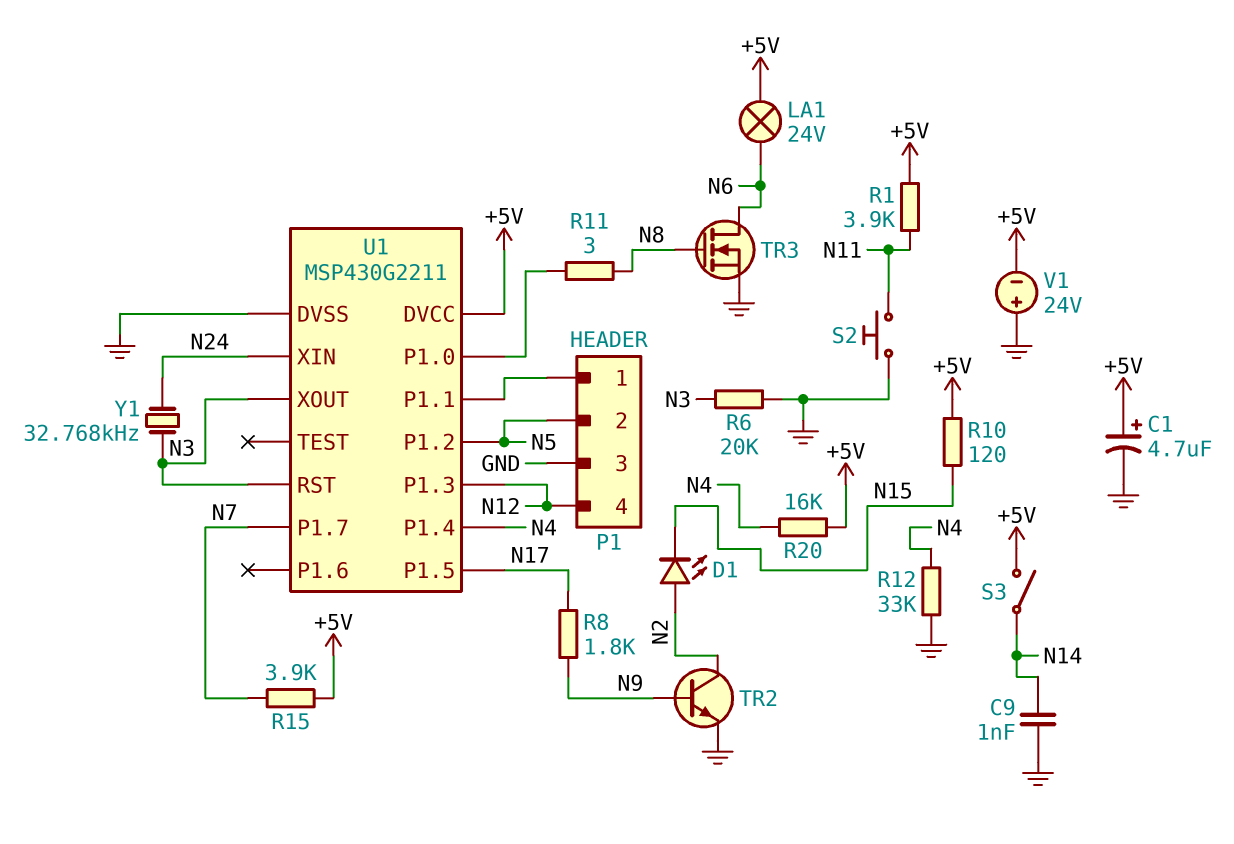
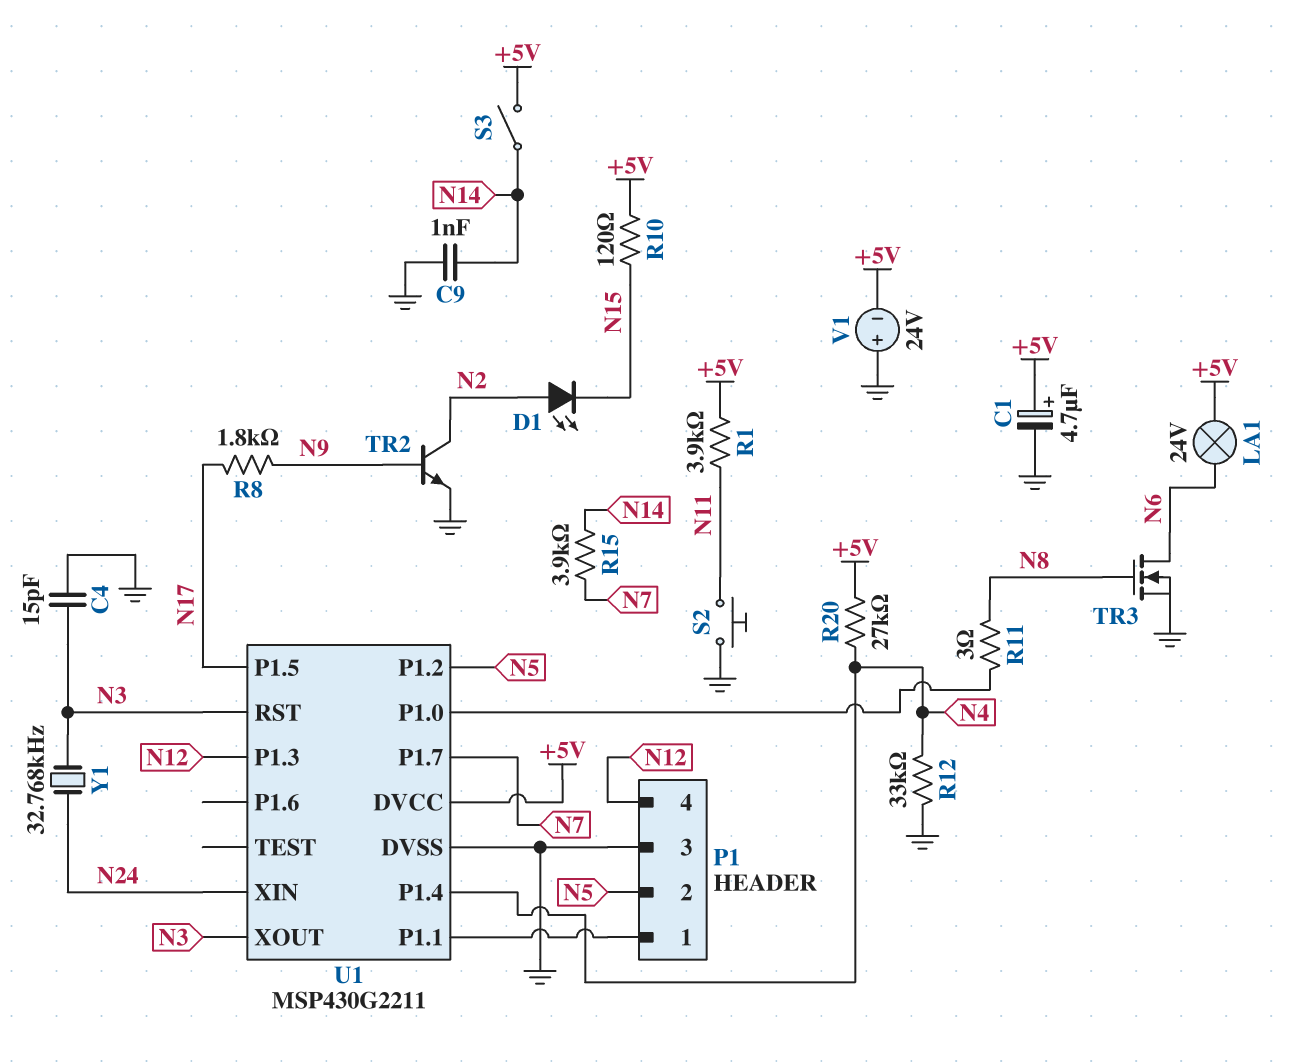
C4: none -> 15pF (GND, N3)
R6: 20k (GND, N3) -> none
R15: 3.9k (+5V, N7) -> 3.9k (N7, N14)
R20: 16k (+5V, N4) -> 27k (+5V, N4)

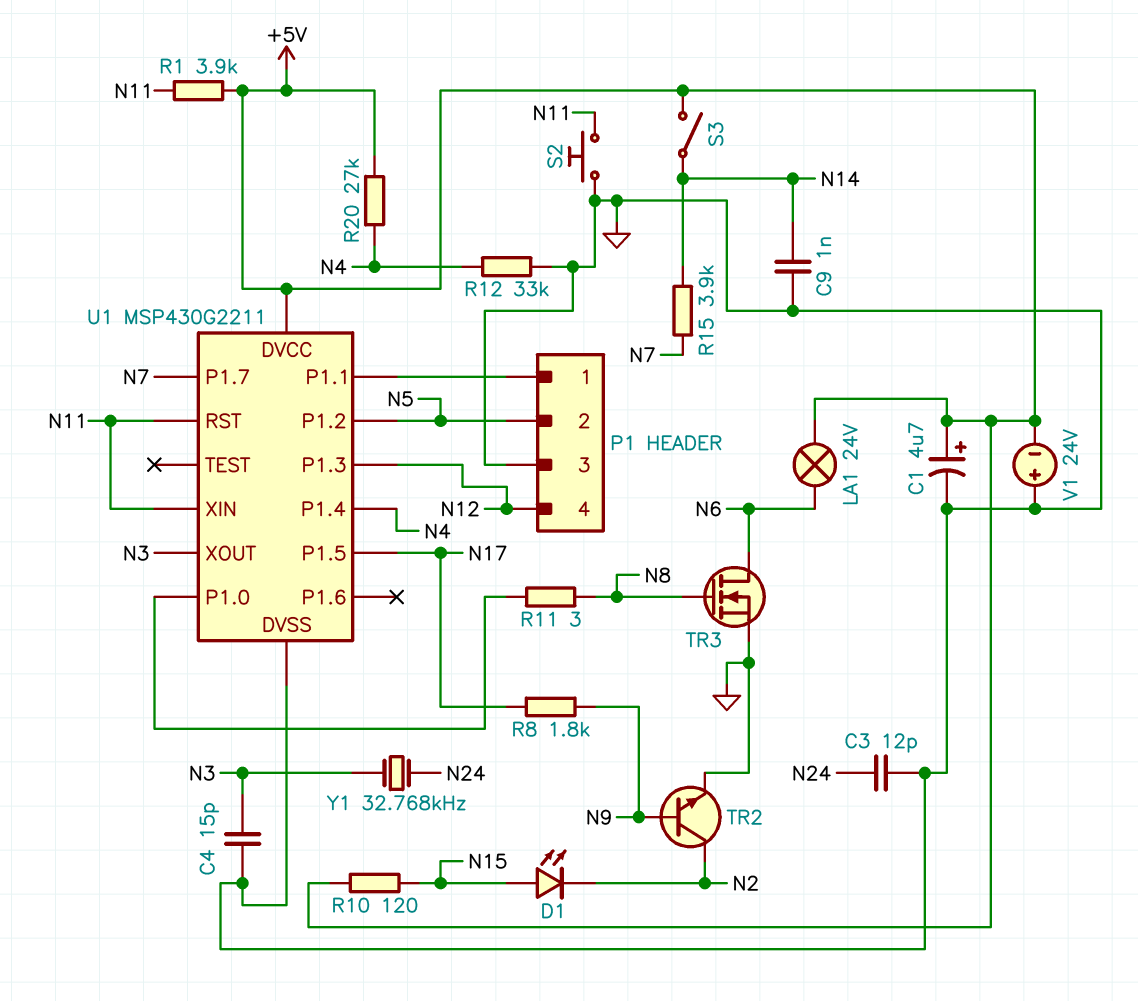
C3: none -> 12pF (GND, N24)
D1: LED (A N2, K N15) -> LED (A N15, K N2)
U1 pin RST: N3 -> N11
U1 pin XIN: N24 -> N11

